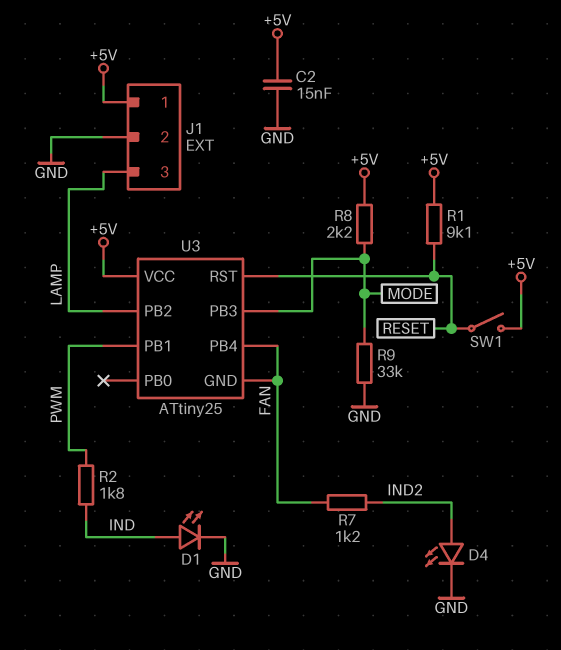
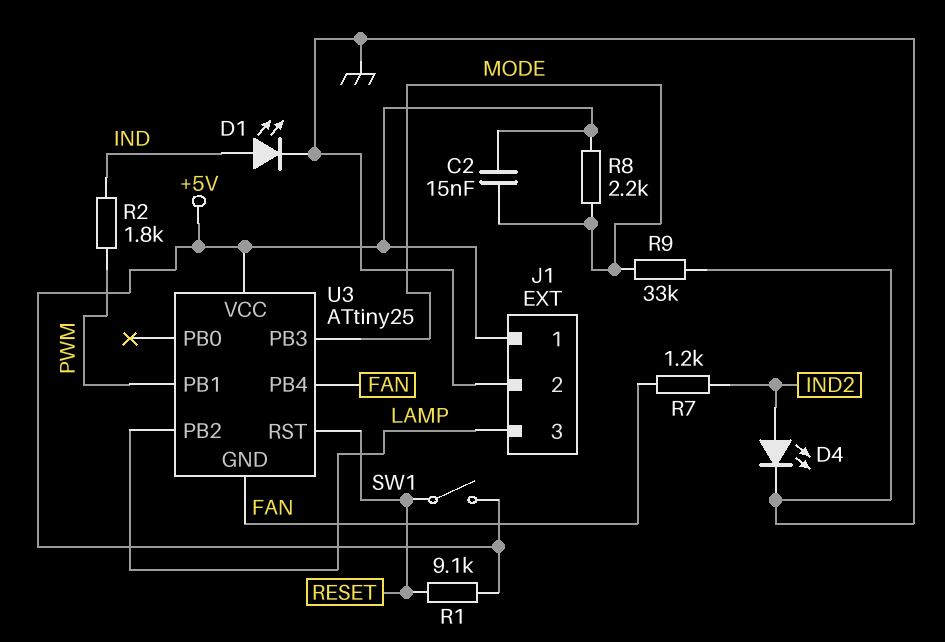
C2: 15nF (+5V, GND) -> 15nF (+5V, MODE)

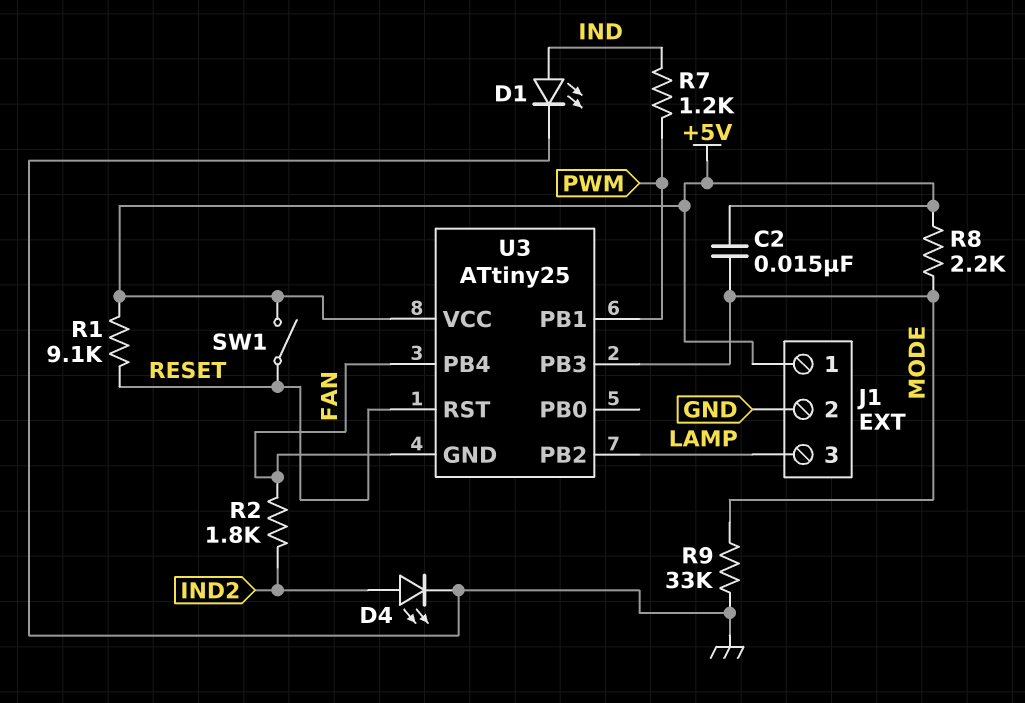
R2: 1.8k (IND, PWM) -> 1.8k (FAN, IND2)
R7: 1.2k (FAN, IND2) -> 1.2k (IND, PWM)

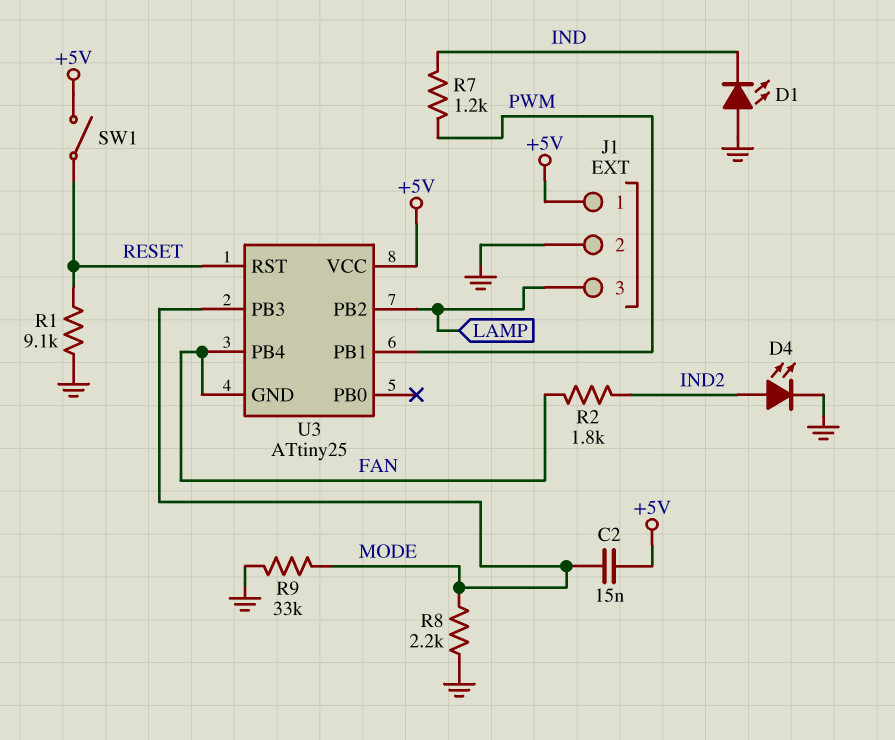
D1: LED (A IND, K GND) -> LED (A GND, K IND)
R1: 9.1k (+5V, RESET) -> 9.1k (GND, RESET)
R8: 2.2k (+5V, MODE) -> 2.2k (GND, MODE)

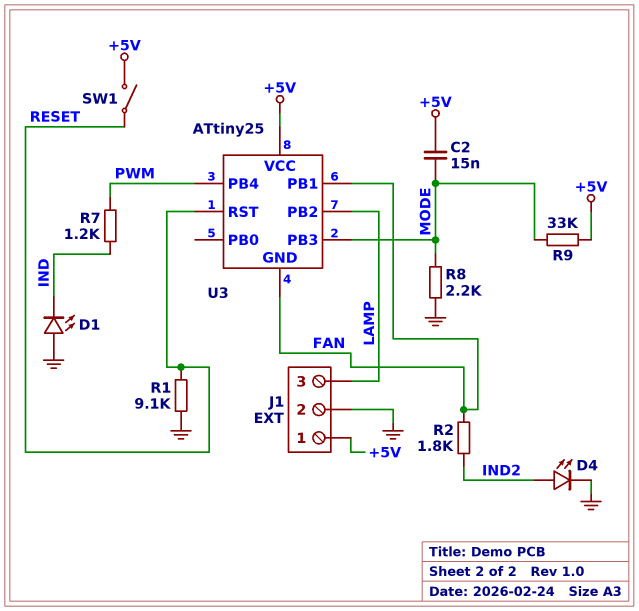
R9: 33k (GND, MODE) -> 33k (+5V, MODE)
U3 pin PB1: PWM -> FAN
U3 pin PB4: FAN -> PWM

